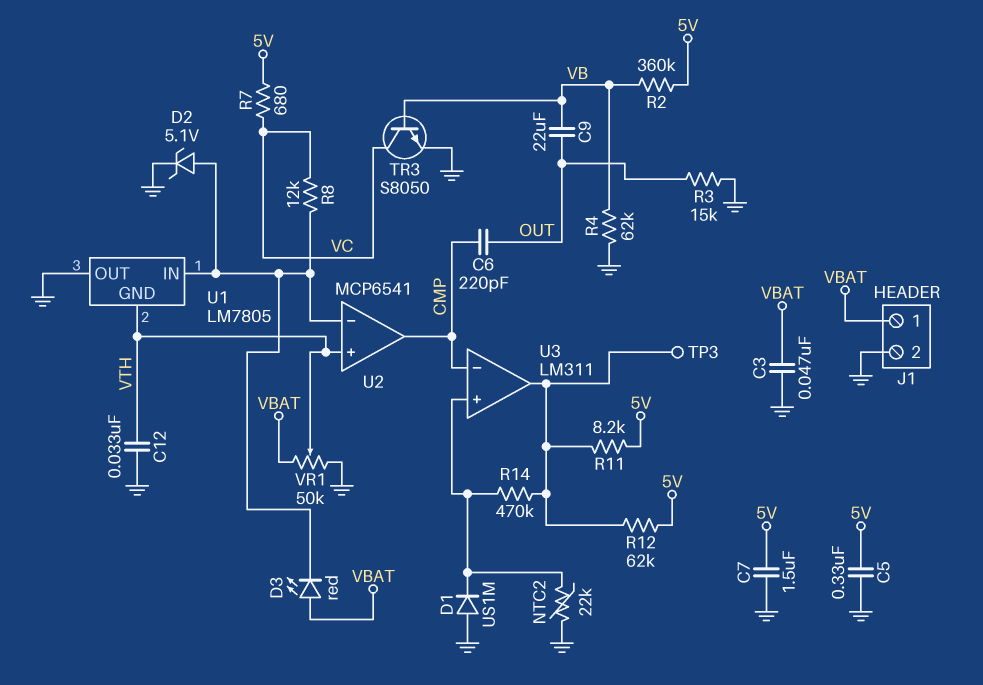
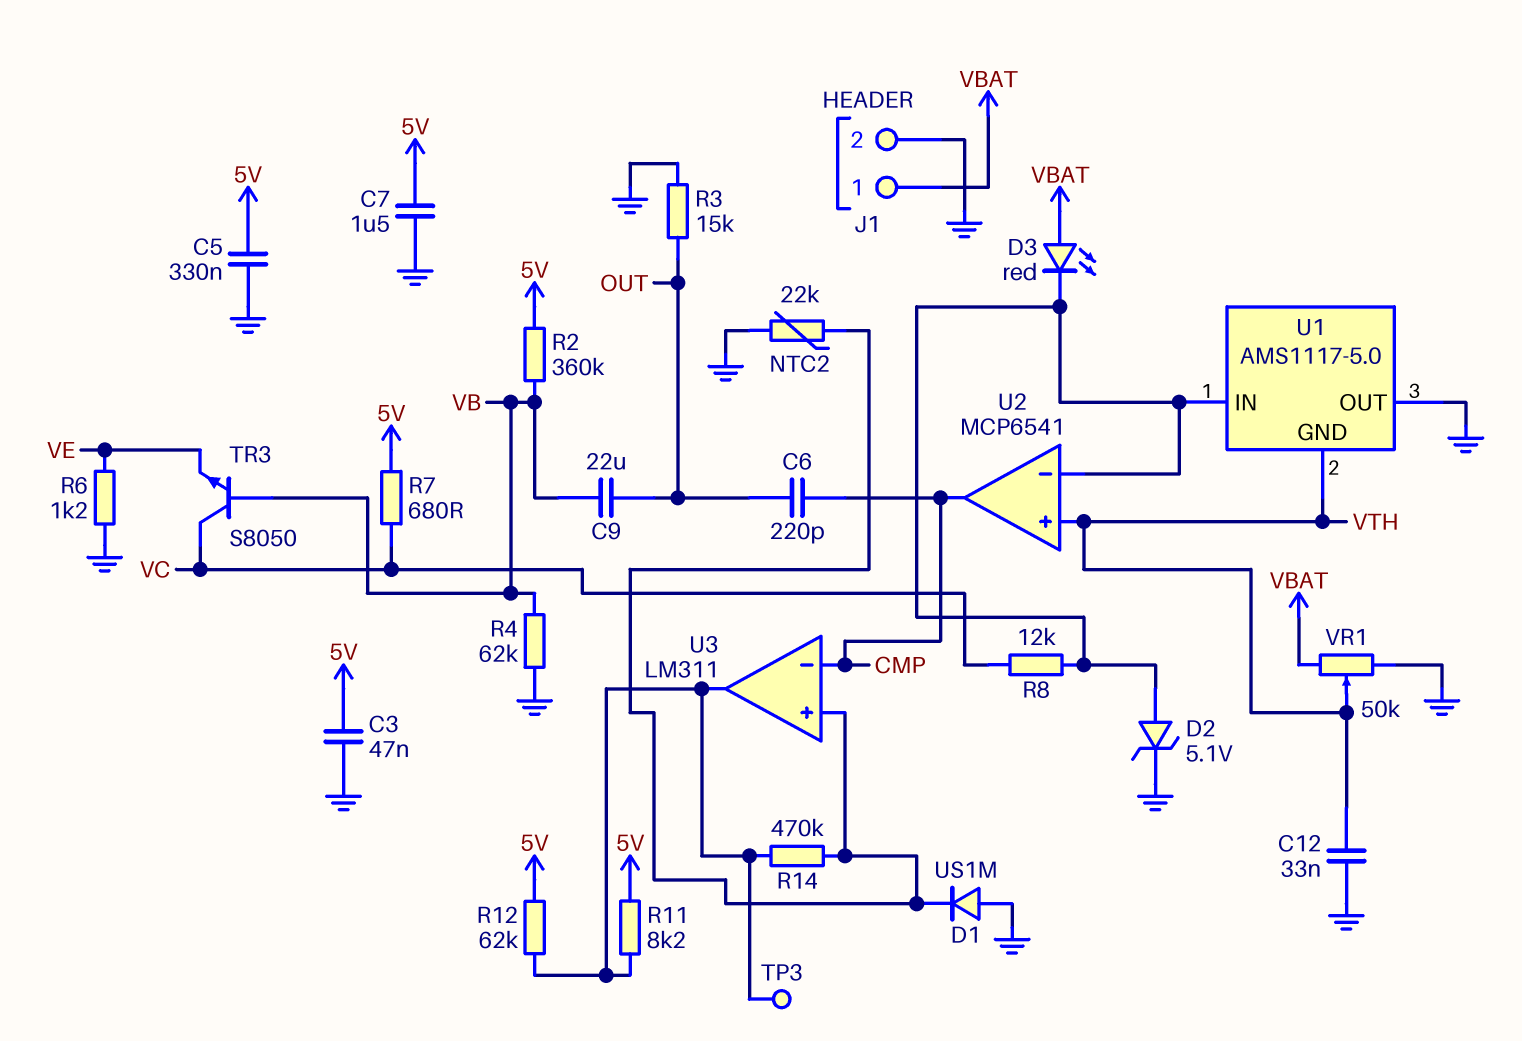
C3: 47nF (GND, VBAT) -> 47nF (5V, GND)
R6: none -> 1.2k (GND, VE)
TR3: NPN S8050 (B VB, C VC, E GND) -> NPN S8050 (B VB, C VC, E VE)
U1: LM7805 -> AMS1117-5.0

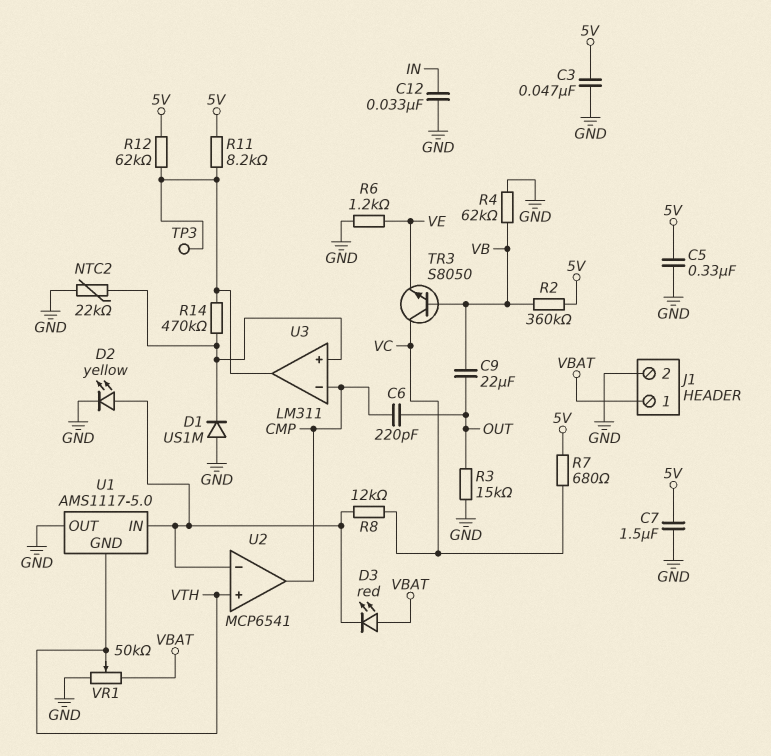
C12: 33nF (GND, VTH) -> 33nF (GND, IN)
D2: zener 5.1V (A U1/IN, K GND) -> LED yellow (A U1/IN, K GND)

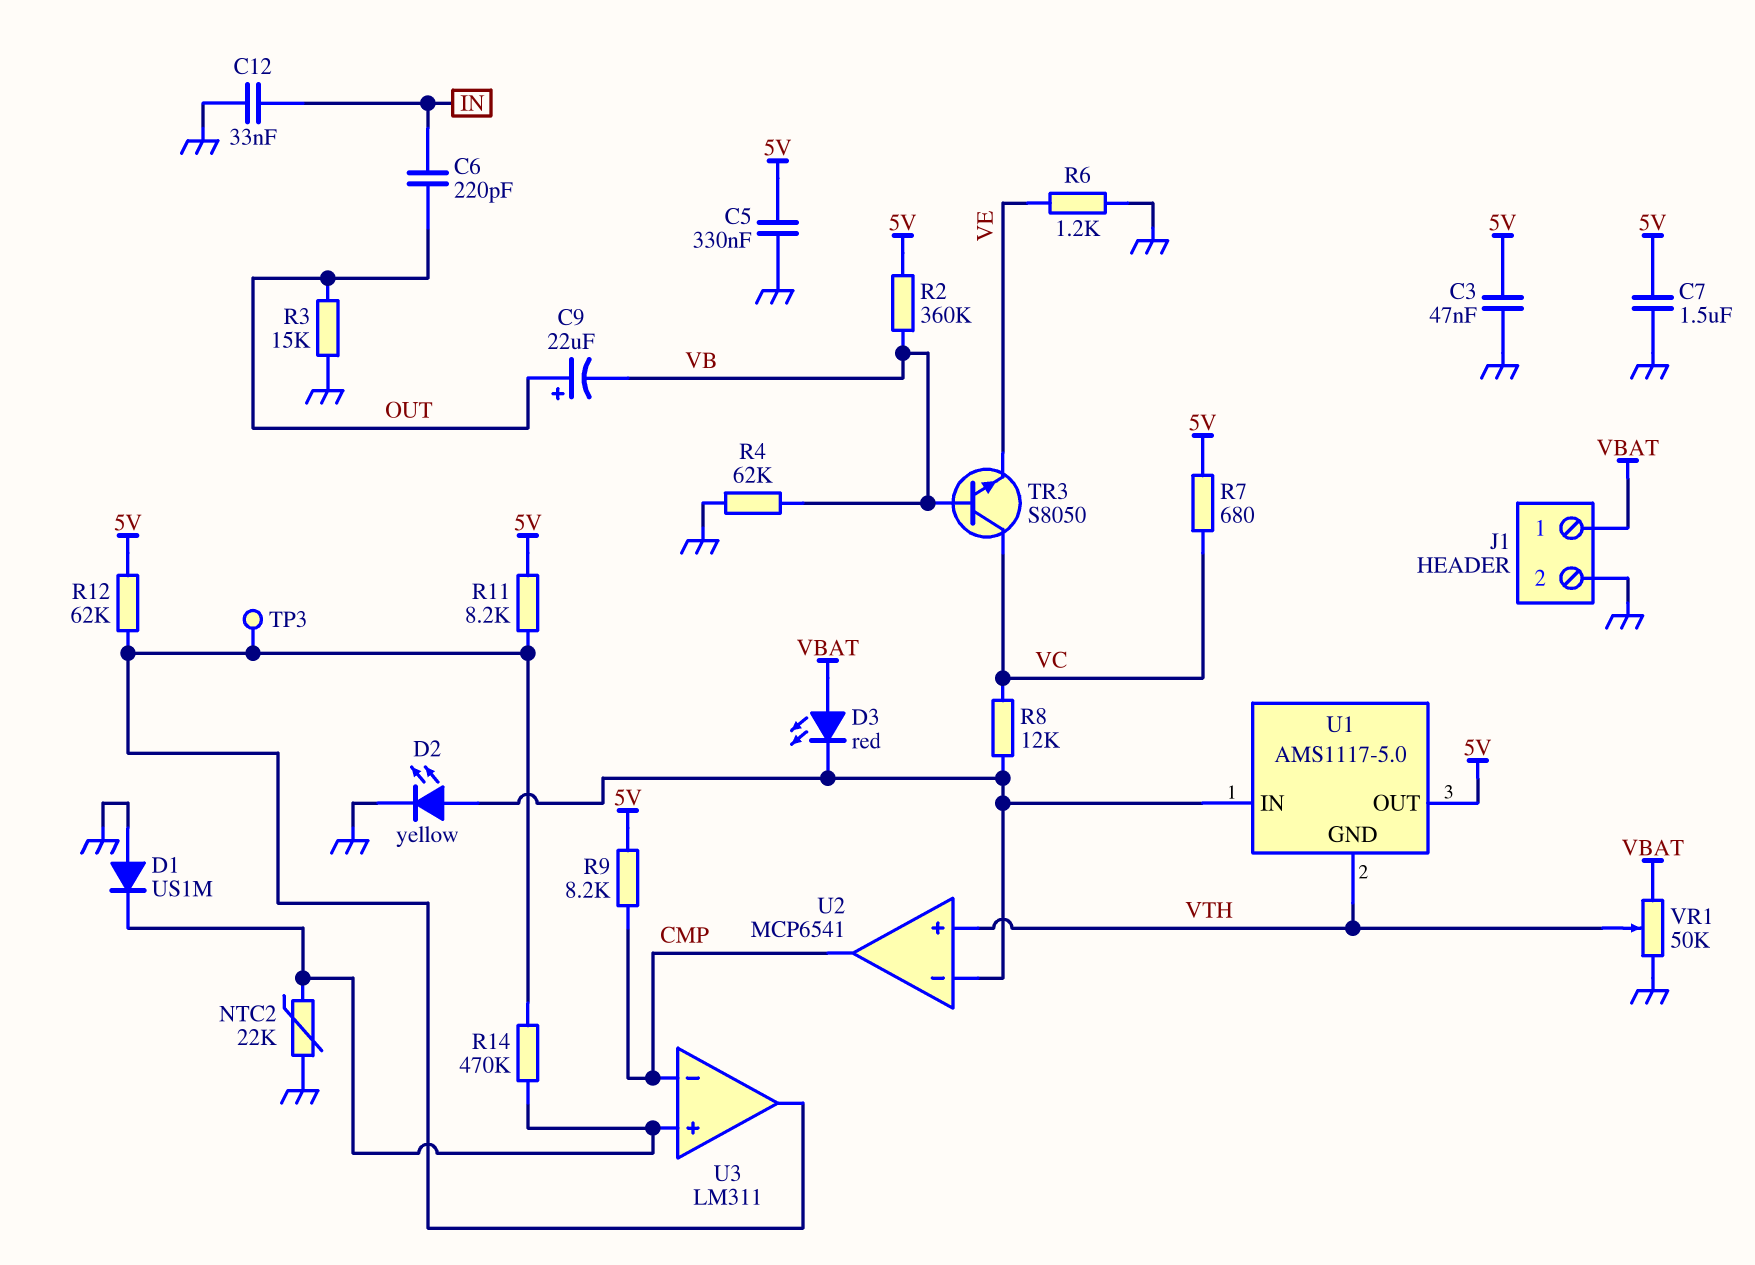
C6: 220pF (CMP, OUT) -> 220pF (IN, OUT)
C9: 22uF (OUT, VB) -> 22uF (plus OUT, minus VB)
R9: none -> 8.2k (5V, CMP)
U1 pin OUT: GND -> 5V

